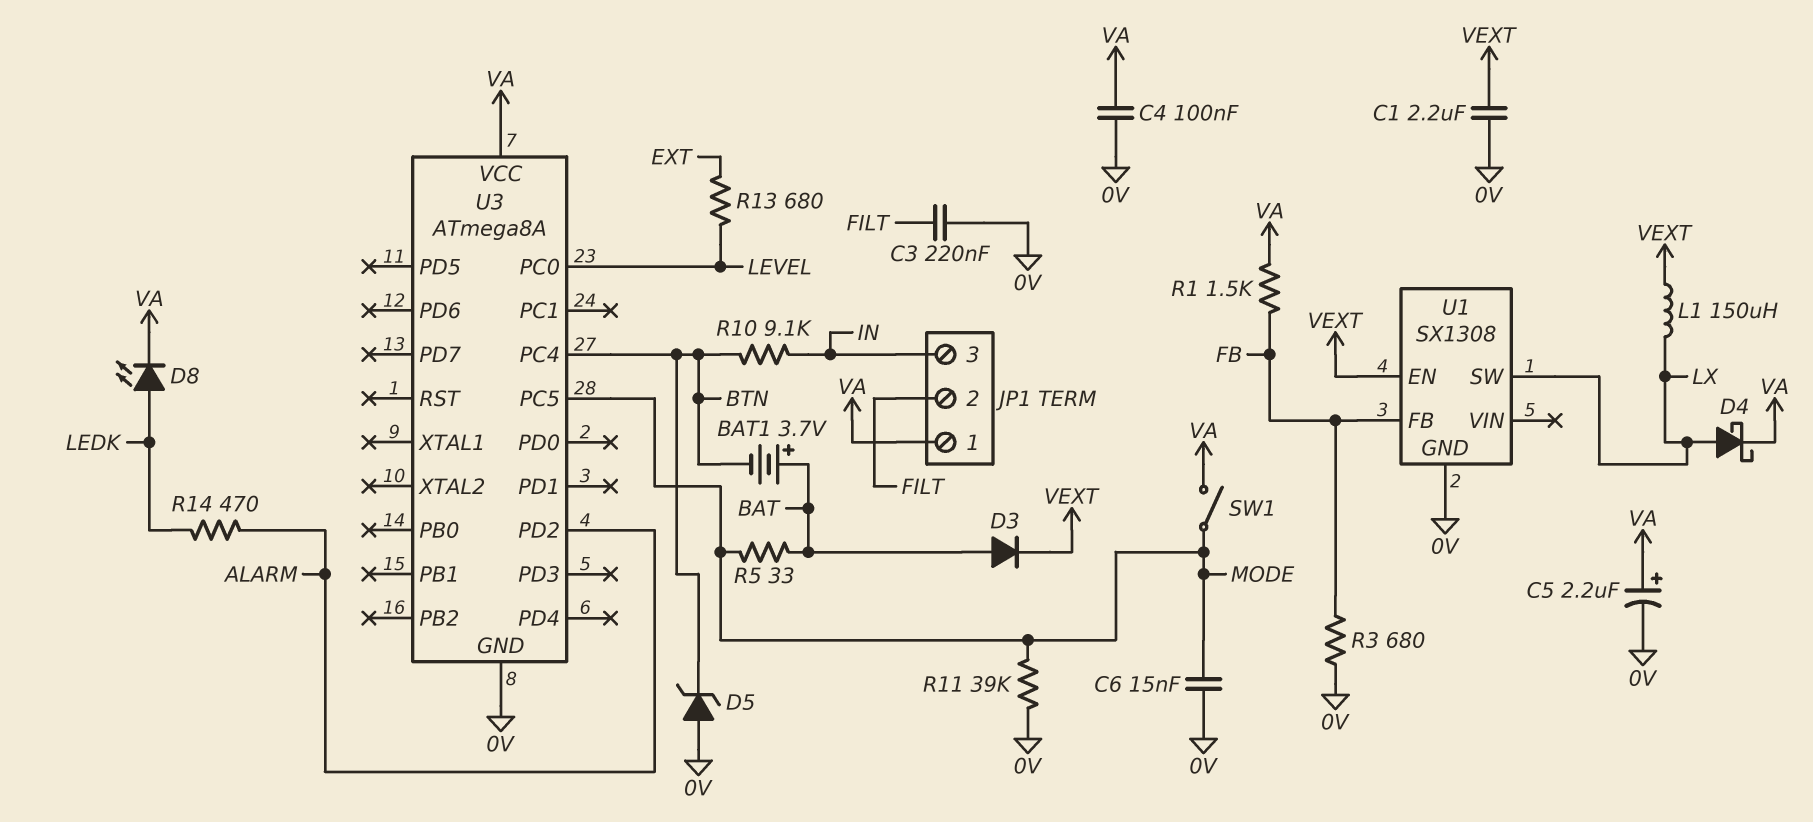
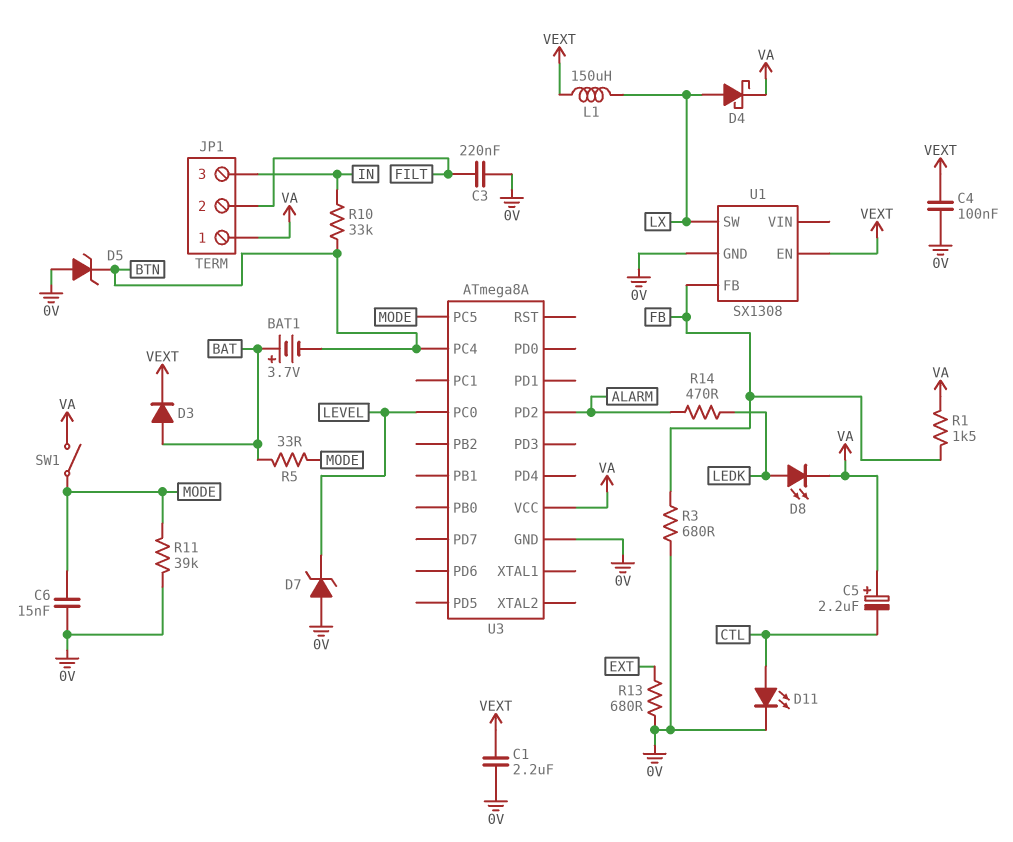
C4: 100nF (0V, VA) -> 100nF (0V, VEXT)
C5: 2.2uF (plus VA, minus 0V) -> 2.2uF (plus VA, minus CTL)
D7: none -> zener (A 0V, K LEVEL)
D11: none -> LED (A CTL, K 0V)
R10: 9.1k (BTN, IN) -> 33k (BTN, IN)
R13: 680 (EXT, LEVEL) -> 680 (0V, EXT)

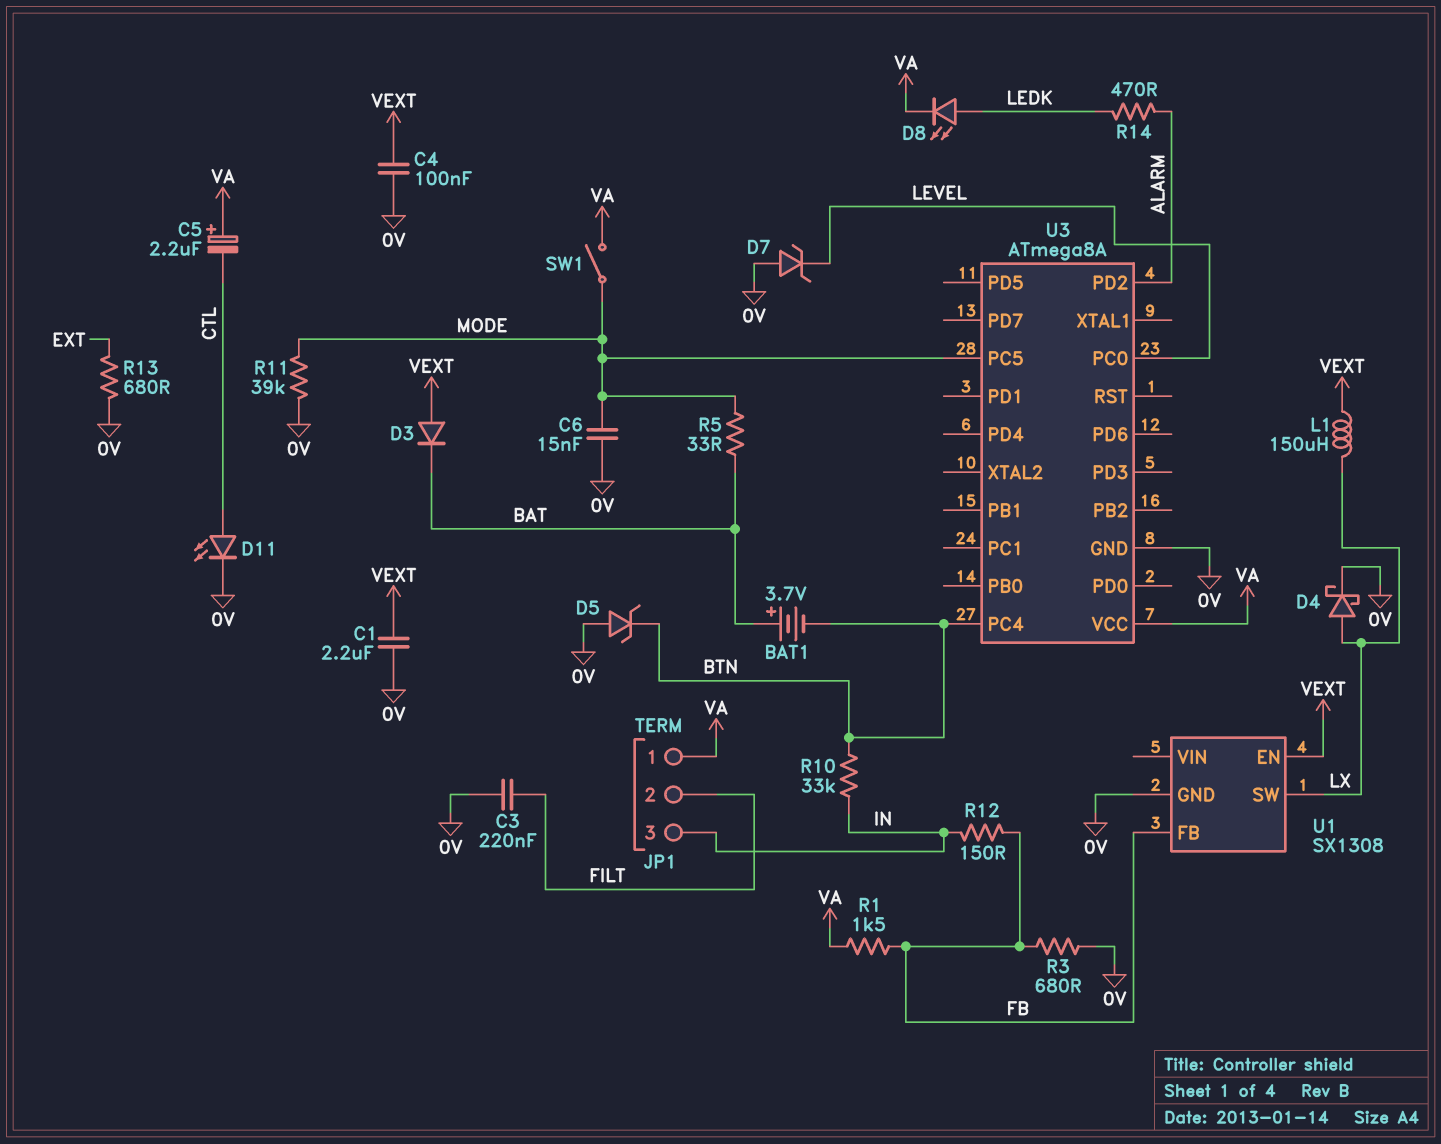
D3: diode (A BAT, K VEXT) -> diode (A VEXT, K BAT)
D4: schottky (A LX, K VA) -> schottky (A LX, K 0V)
R12: none -> 150 (FB, IN)

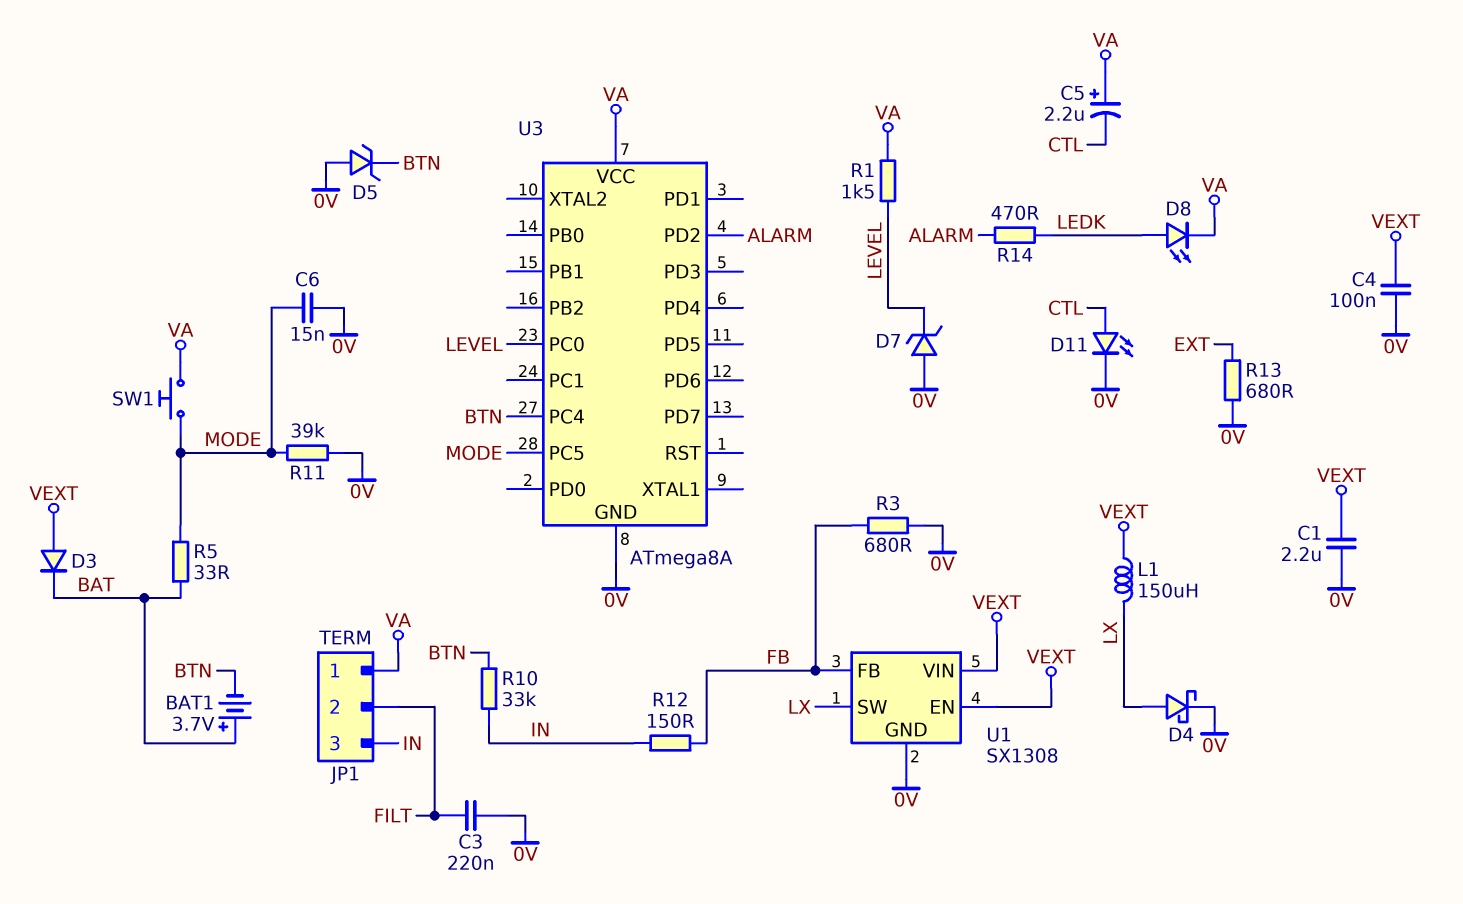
R1: 1.5k (FB, VA) -> 1.5k (LEVEL, VA)
SW1: switch (MODE, VA) -> button (MODE, VA)
U1 pin VIN: none -> VEXT

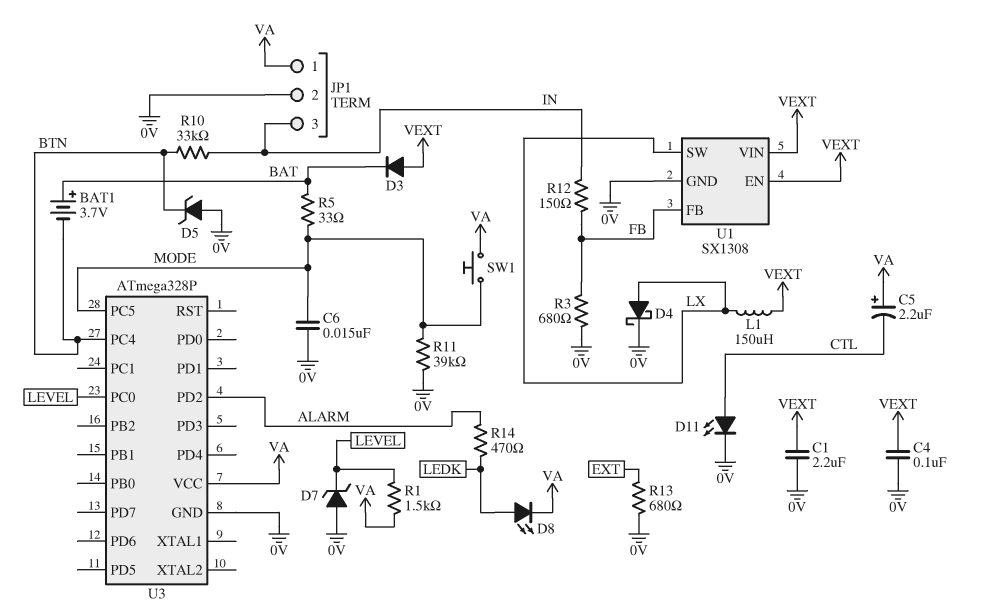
C3: 220nF (0V, FILT) -> none
JP1 pin 2: FILT -> 0V
U3: ATmega8A -> ATmega328P

